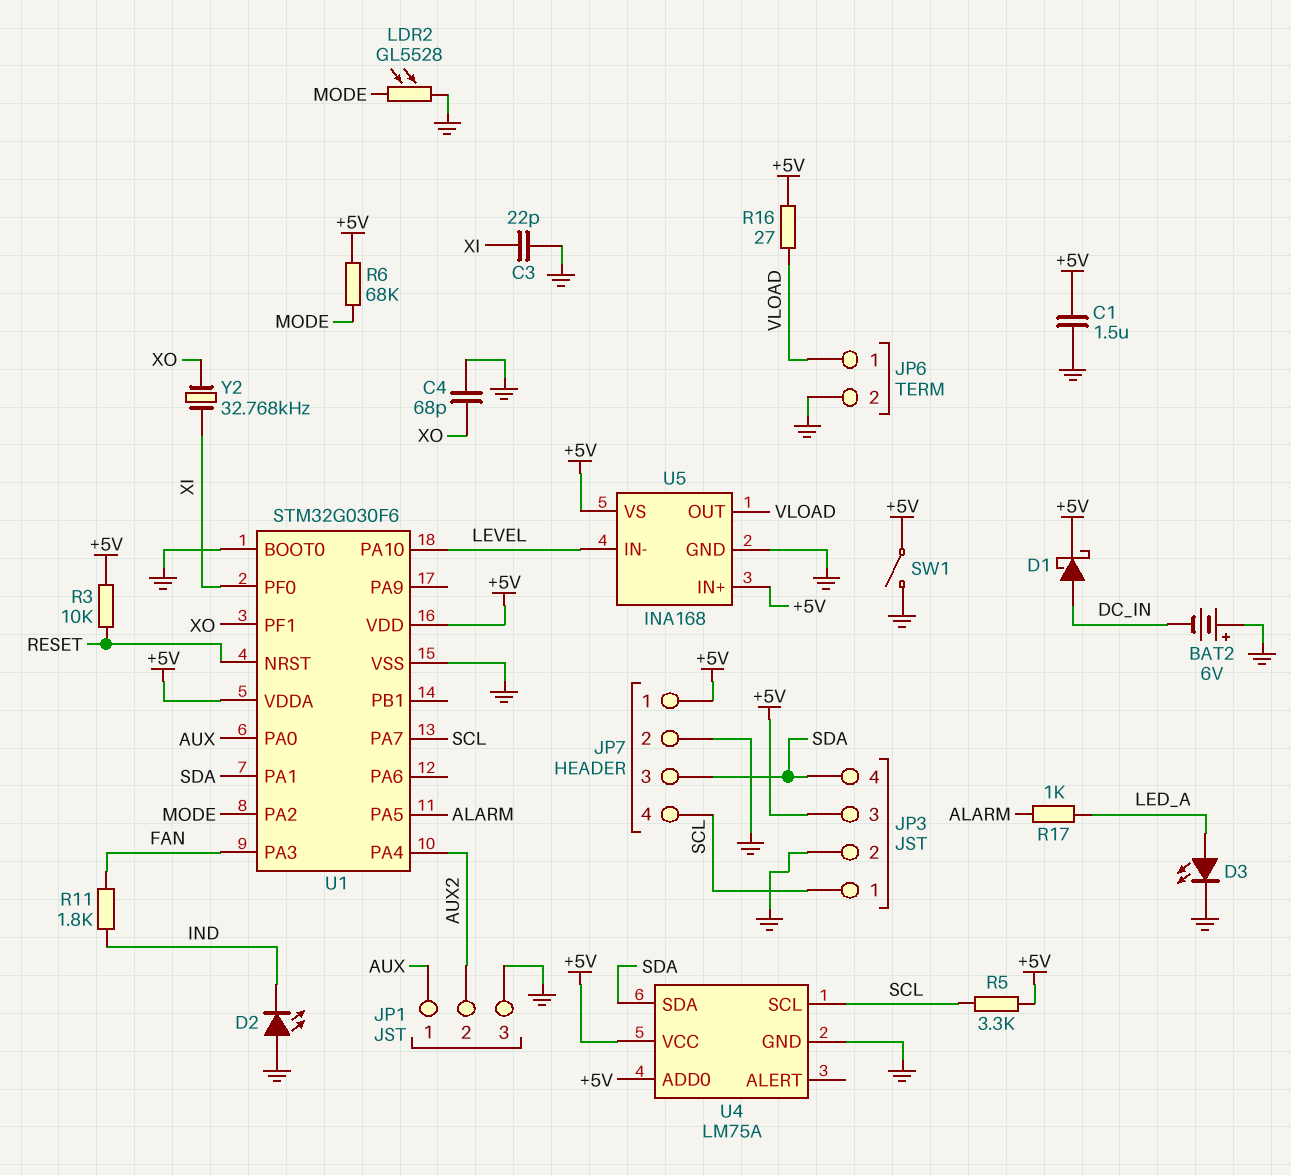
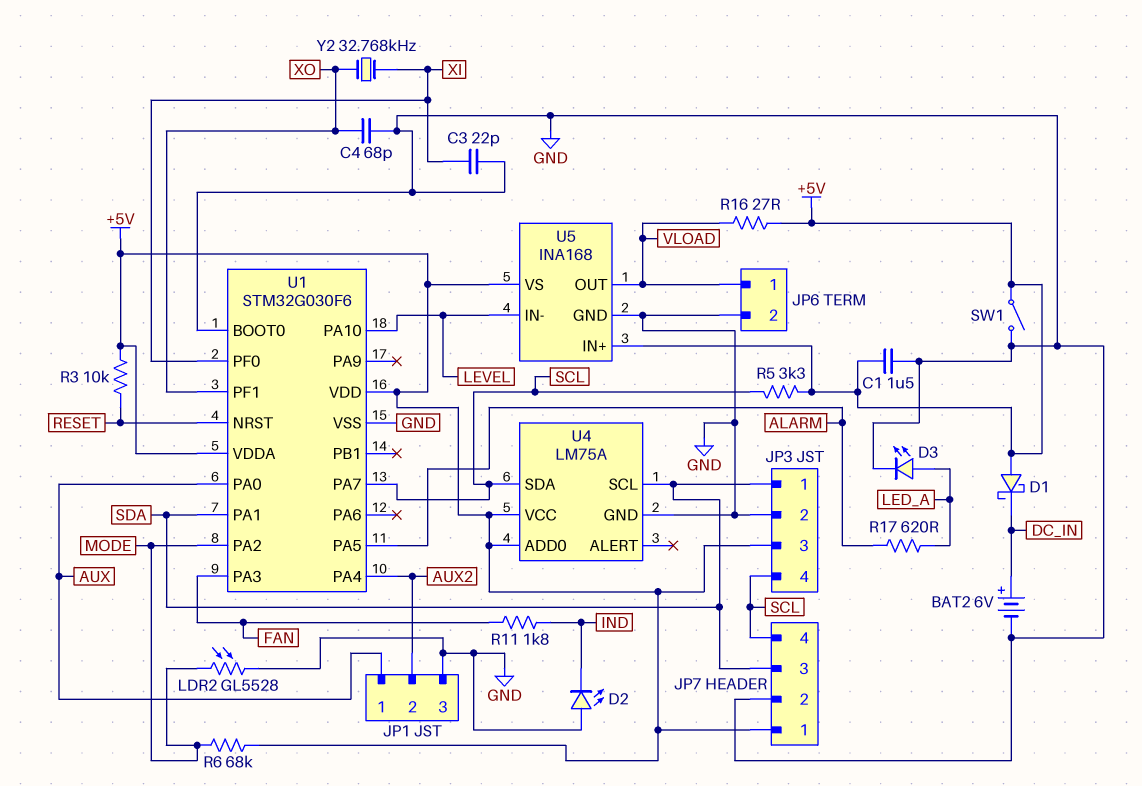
BAT2: 6V (plus GND, minus DC_IN) -> 6V (plus DC_IN, minus GND)
D1: schottky (A DC_IN, K +5V) -> schottky (A +5V, K DC_IN)
JP3 pin 1: SCL -> SDA
JP3 pin 4: SDA -> SCL
R17: 1k (ALARM, LED_A) -> 620 (ALARM, LED_A)
U4 pin SCL: SCL -> SDA
U4 pin SDA: SDA -> SCL

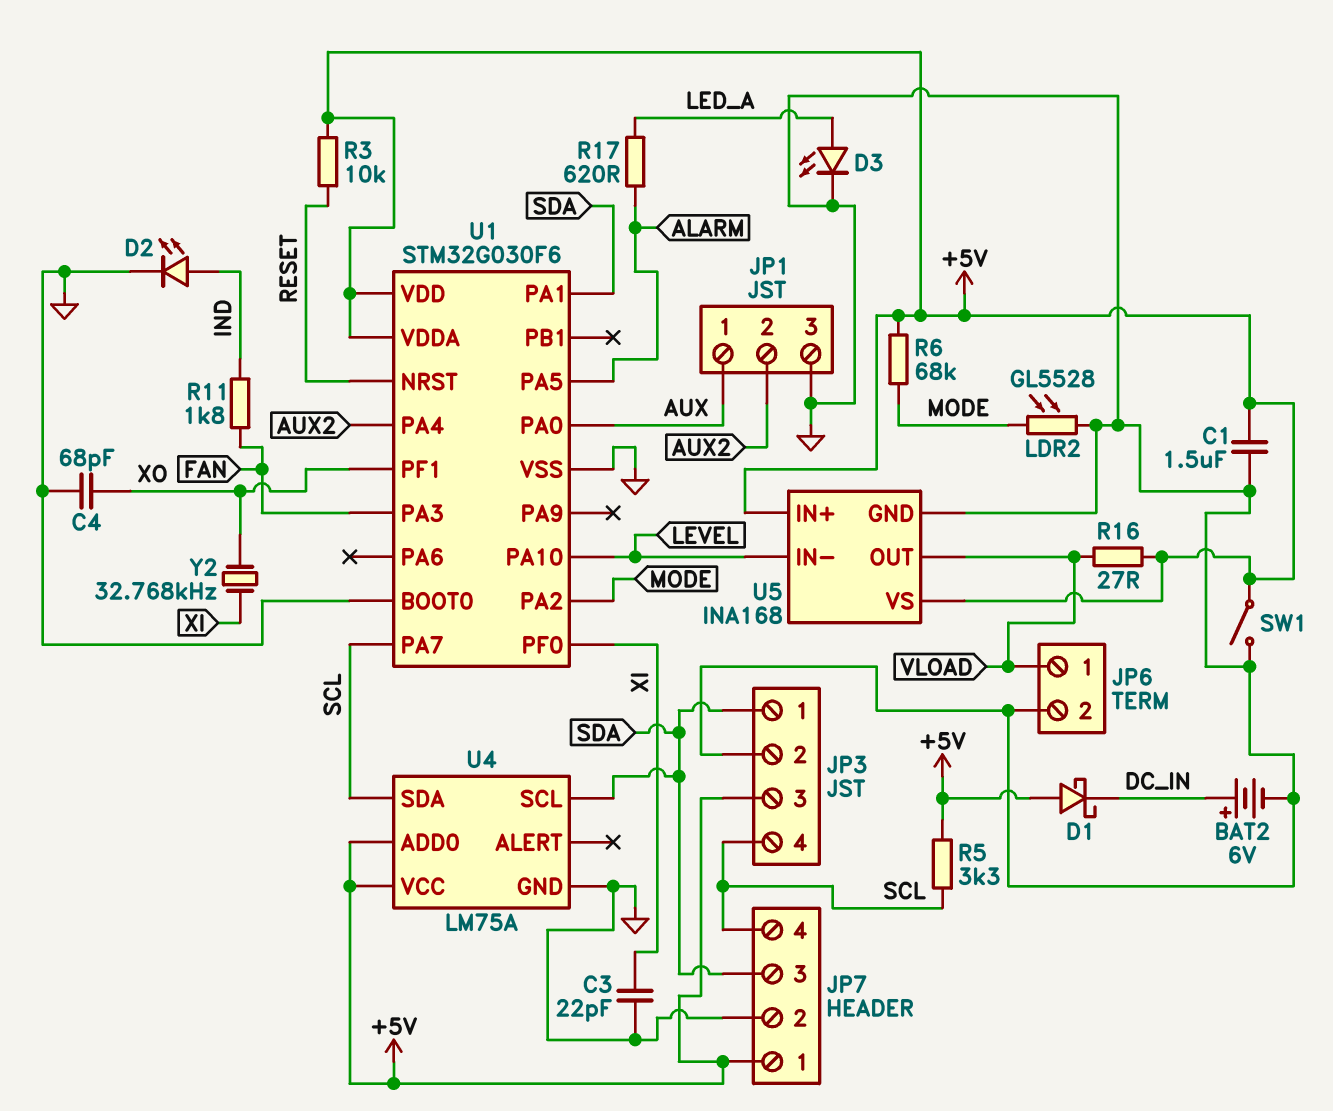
D2: LED (A GND, K IND) -> LED (A IND, K GND)

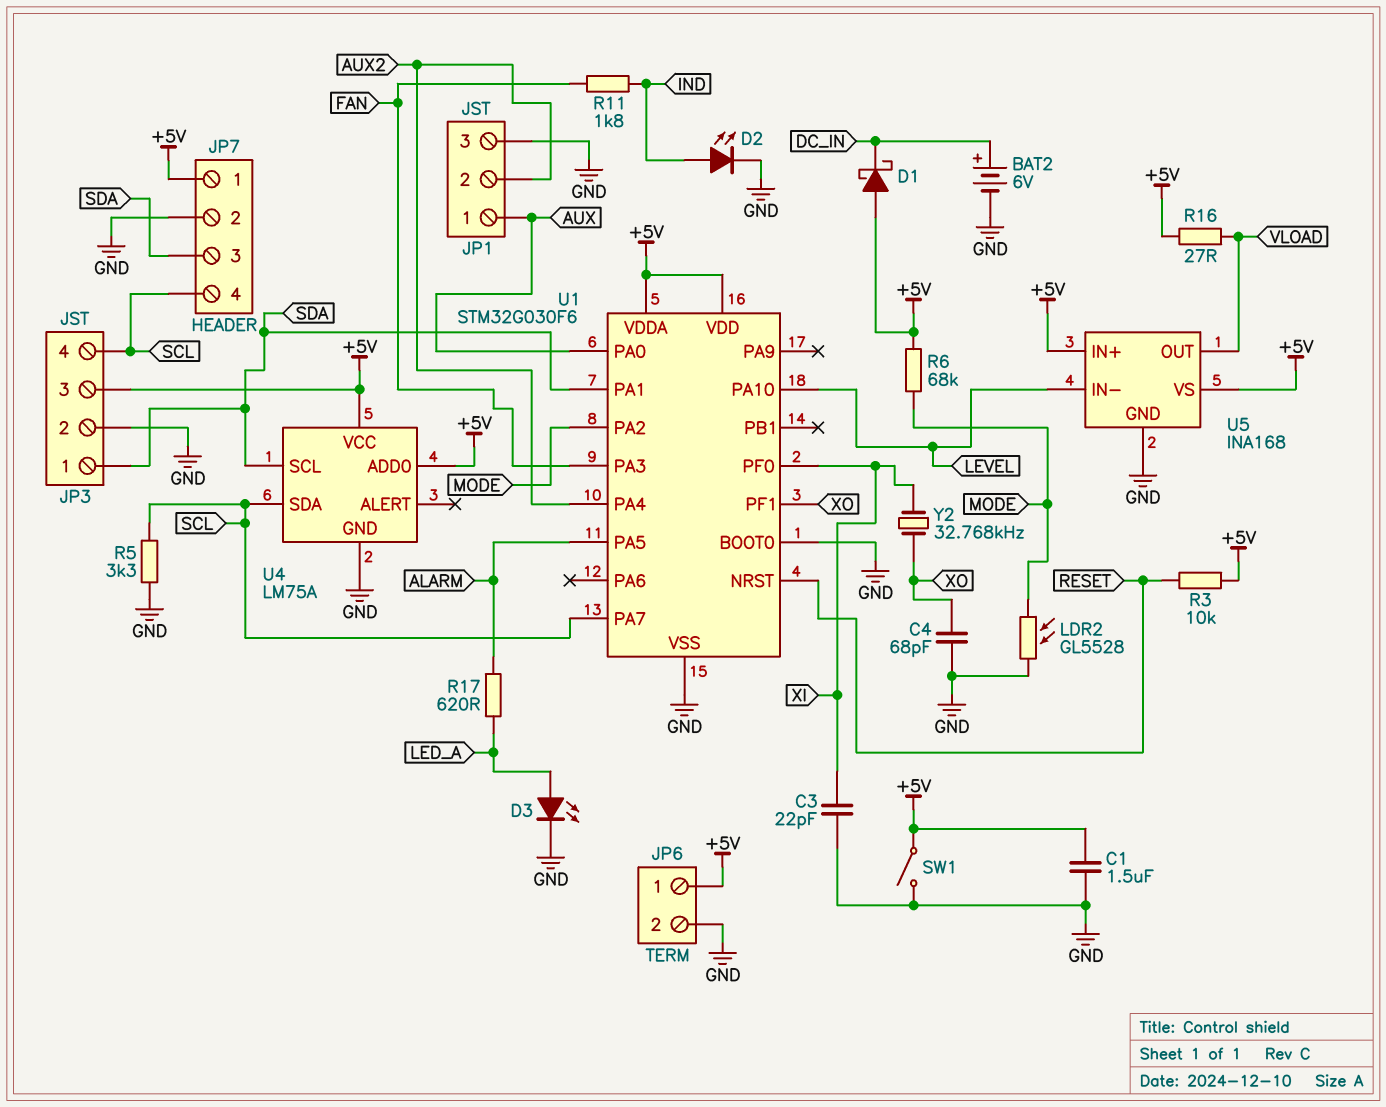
JP6 pin 1: VLOAD -> +5V
R5: 3.3k (+5V, SCL) -> 3.3k (GND, SCL)

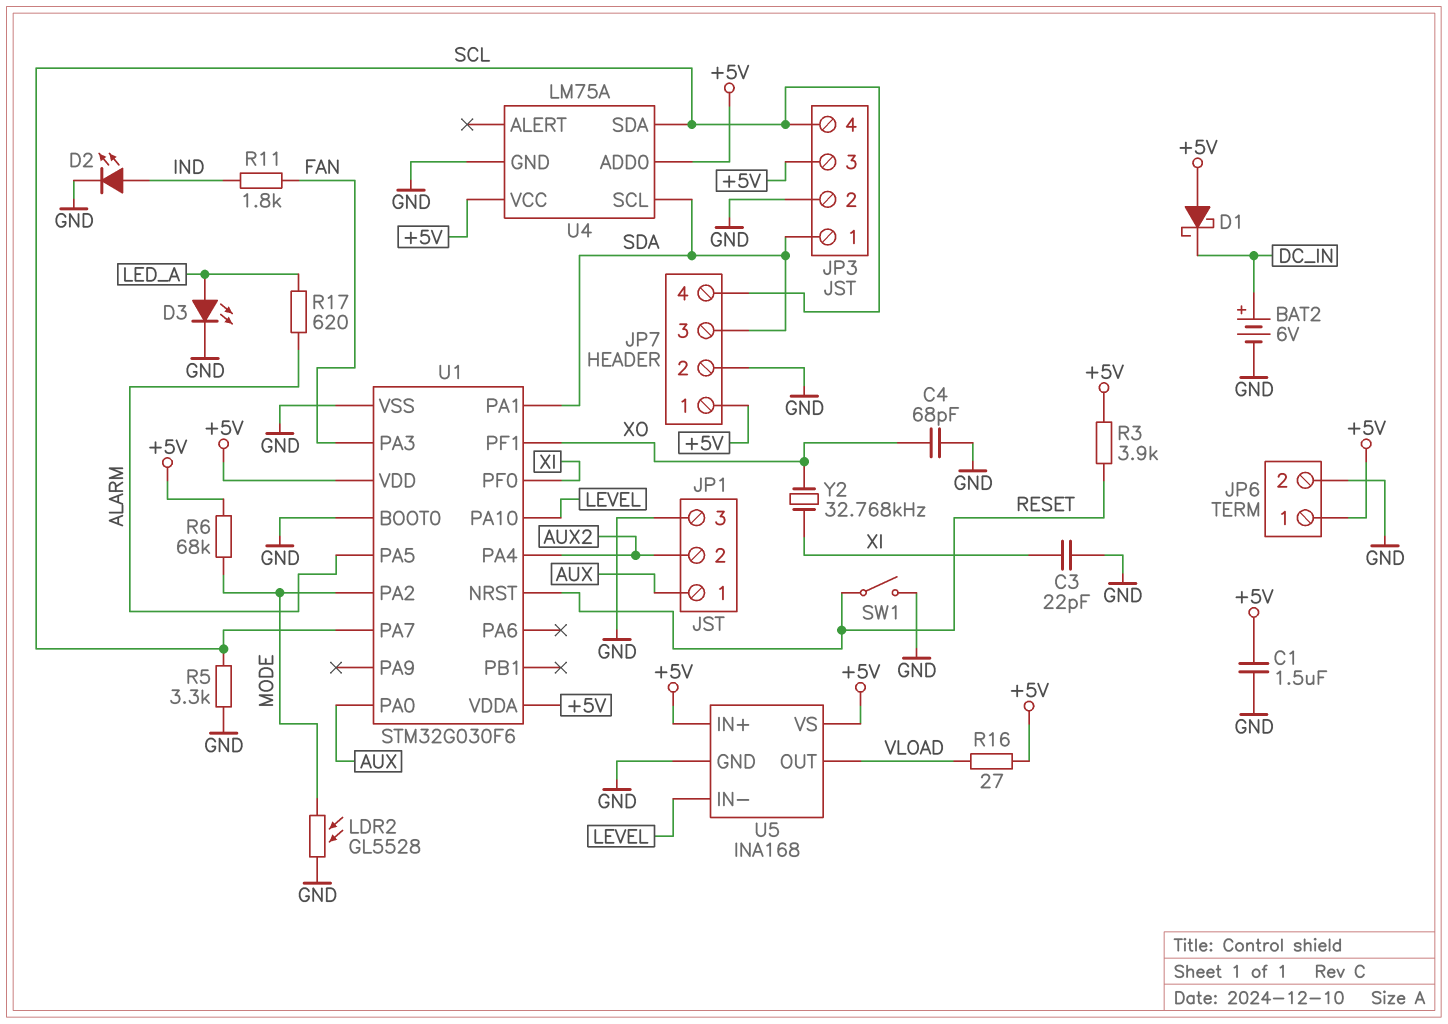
R3: 10k (+5V, RESET) -> 3.9k (+5V, RESET)
SW1: switch (+5V, GND) -> switch (GND, RESET)

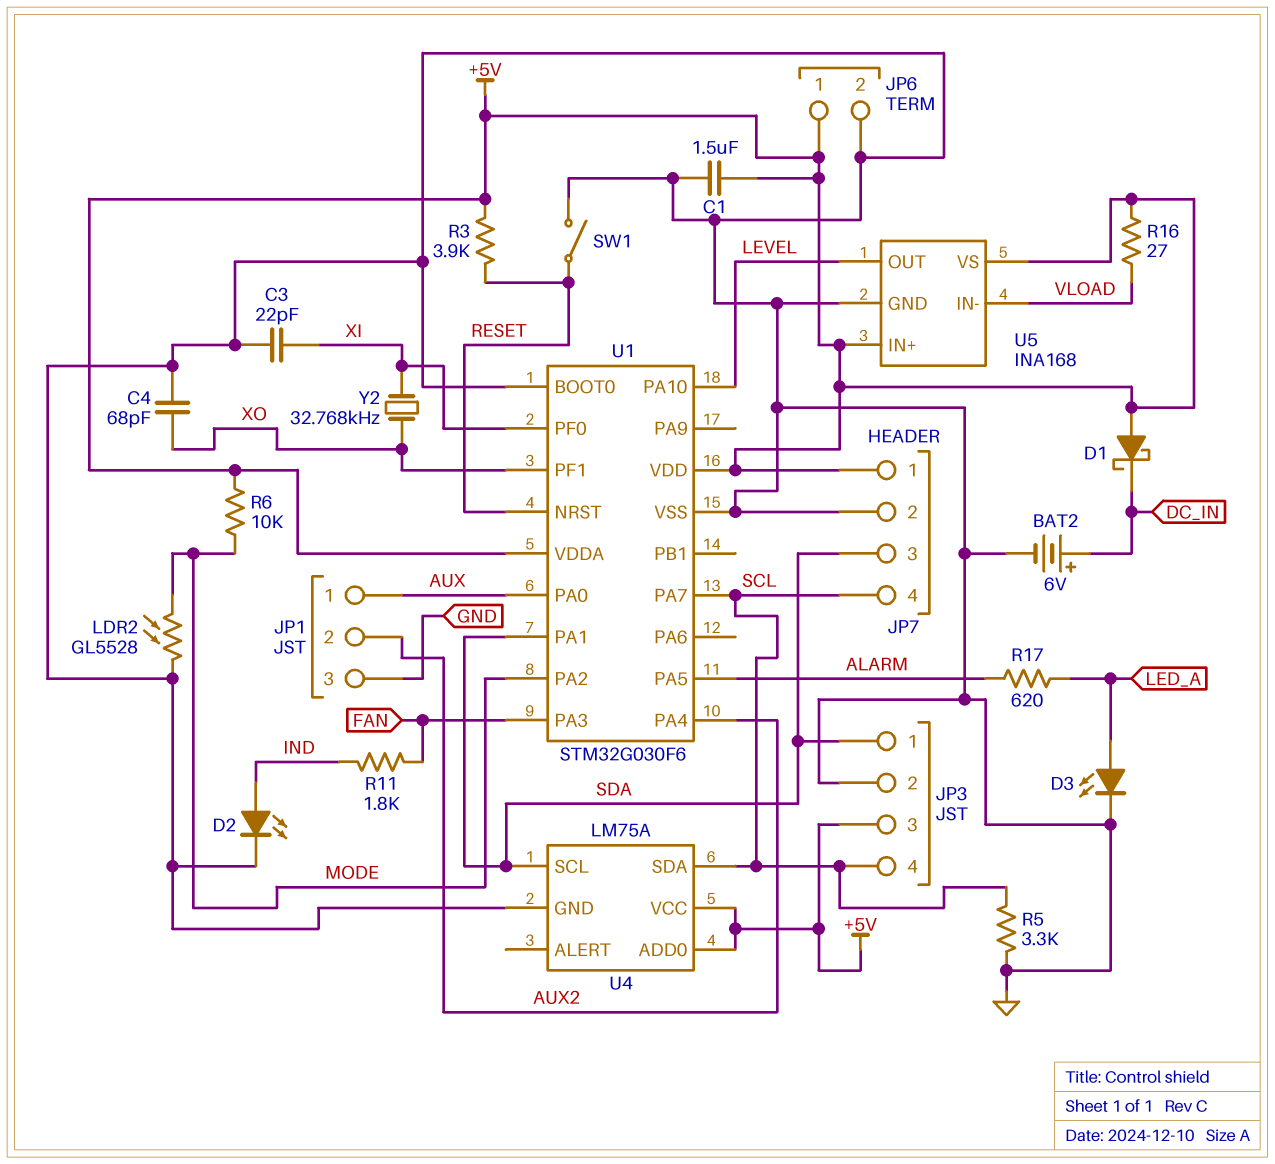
R6: 68k (+5V, MODE) -> 10k (+5V, MODE)
U5 pin IN-: LEVEL -> VLOAD
U5 pin OUT: VLOAD -> LEVEL

